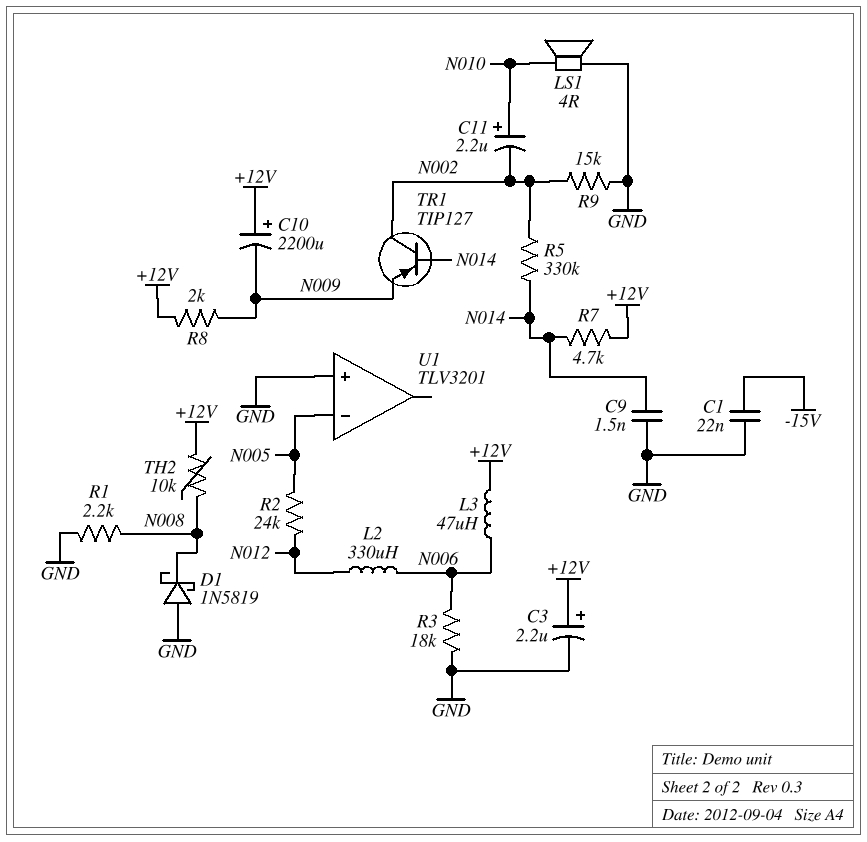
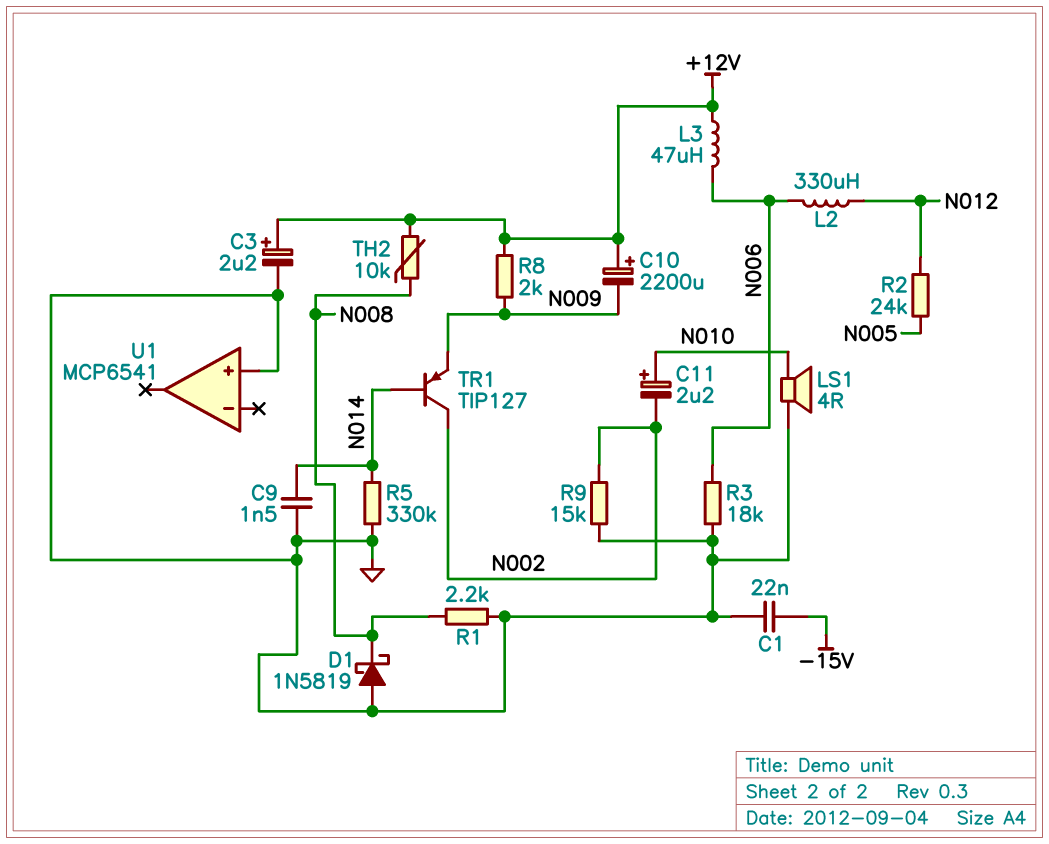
R5: 330k (N002, N014) -> 330k (GND, N014)
R7: 4.7k (+12V, N014) -> none
U1: TLV3201 -> MCP6541
U1 pin in-: N005 -> none

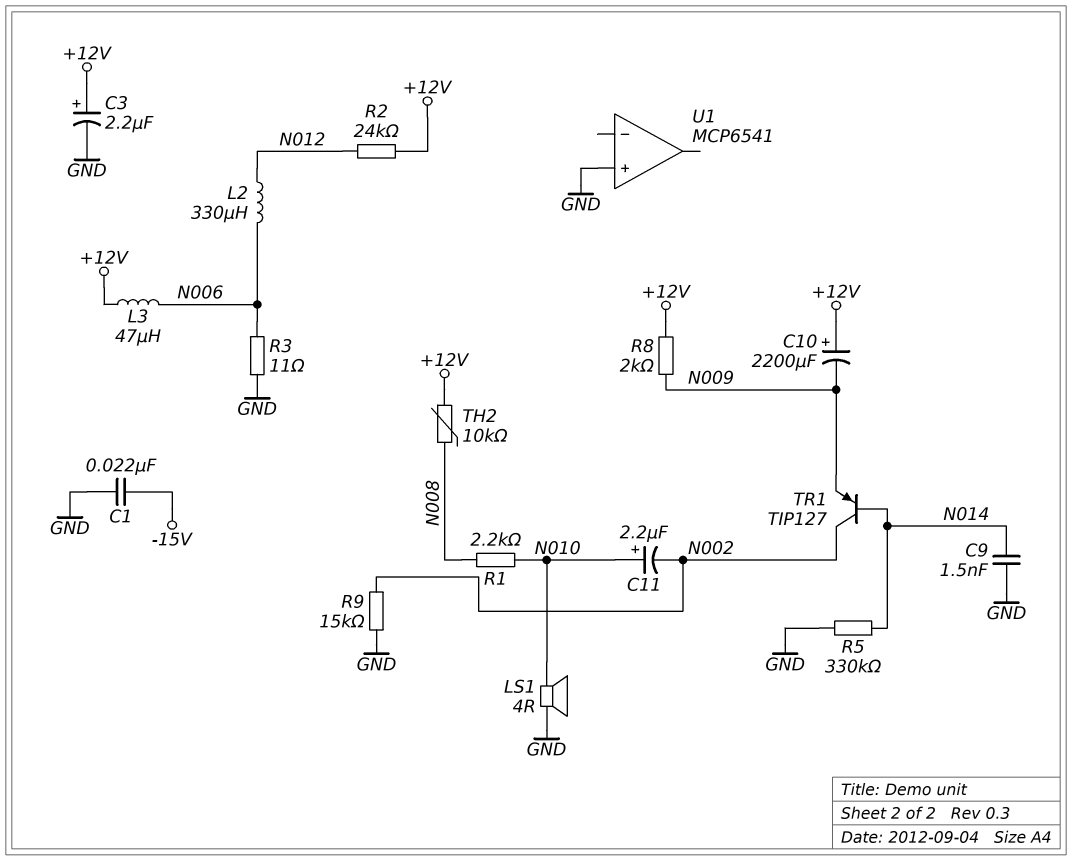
D1: schottky 1N5819 (A GND, K N008) -> none
R1: 2.2k (GND, N008) -> 2.2k (N008, N010)
R2: 24k (N005, N012) -> 24k (+12V, N012)
R3: 18k (GND, N006) -> 11 (GND, N006)

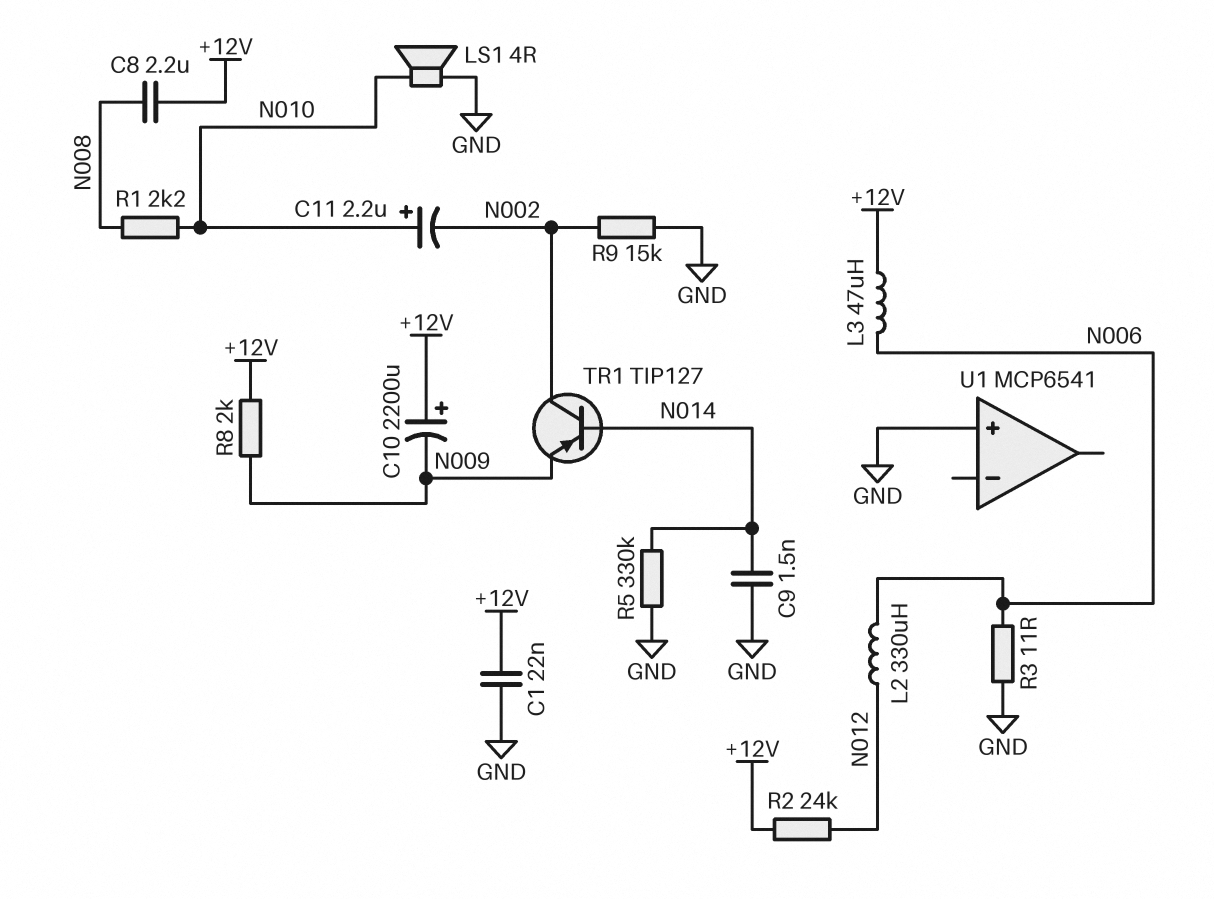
C1: 22nF (-15V, GND) -> 22nF (+12V, GND)
C3: 2.2uF (plus +12V, minus GND) -> none
C8: none -> 2.2uF (+12V, N008)
TH2: 10k (+12V, N008) -> none

